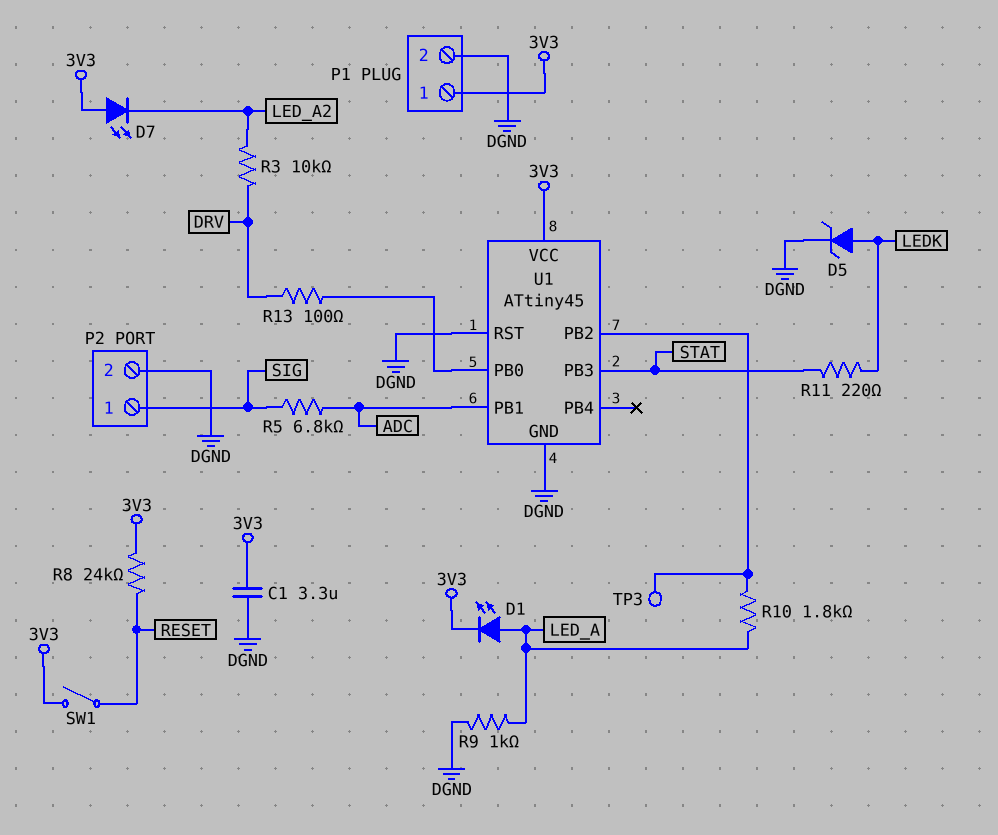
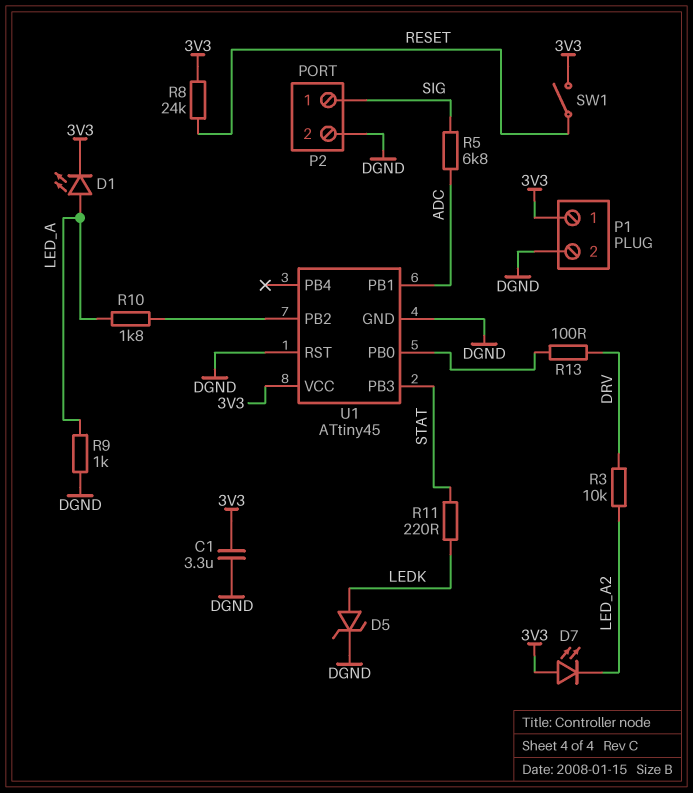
TP3: test point (U1/PB2) -> none

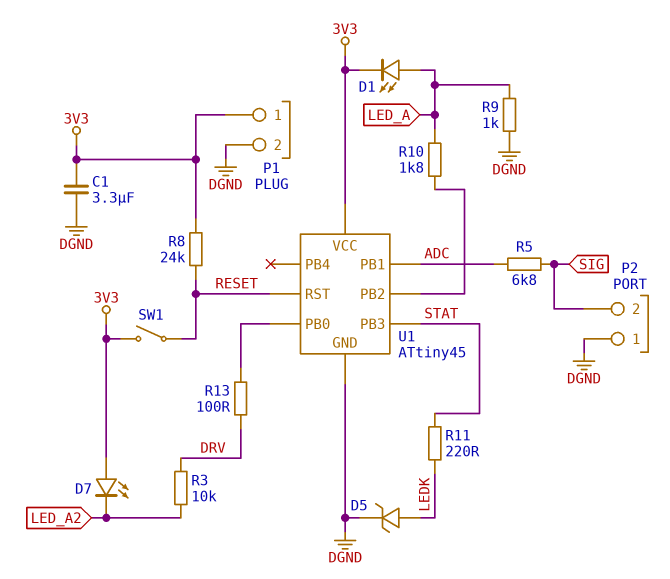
P2 pin 1: SIG -> DGND
P2 pin 2: DGND -> SIG
U1 pin RST: DGND -> RESET

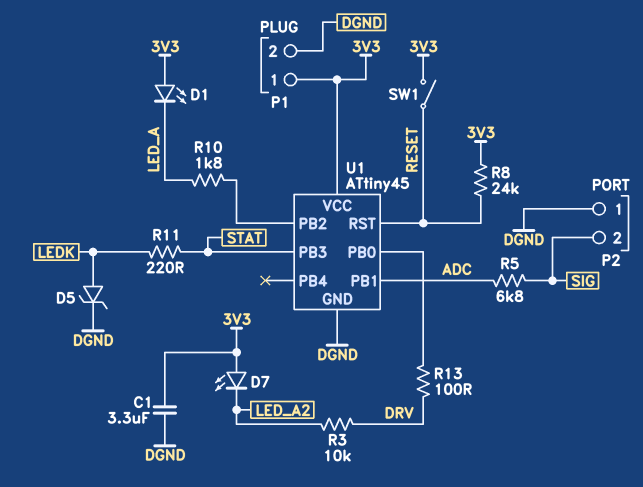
D1: LED (A LED_A, K 3V3) -> LED (A 3V3, K LED_A)
R9: 1k (DGND, LED_A) -> none

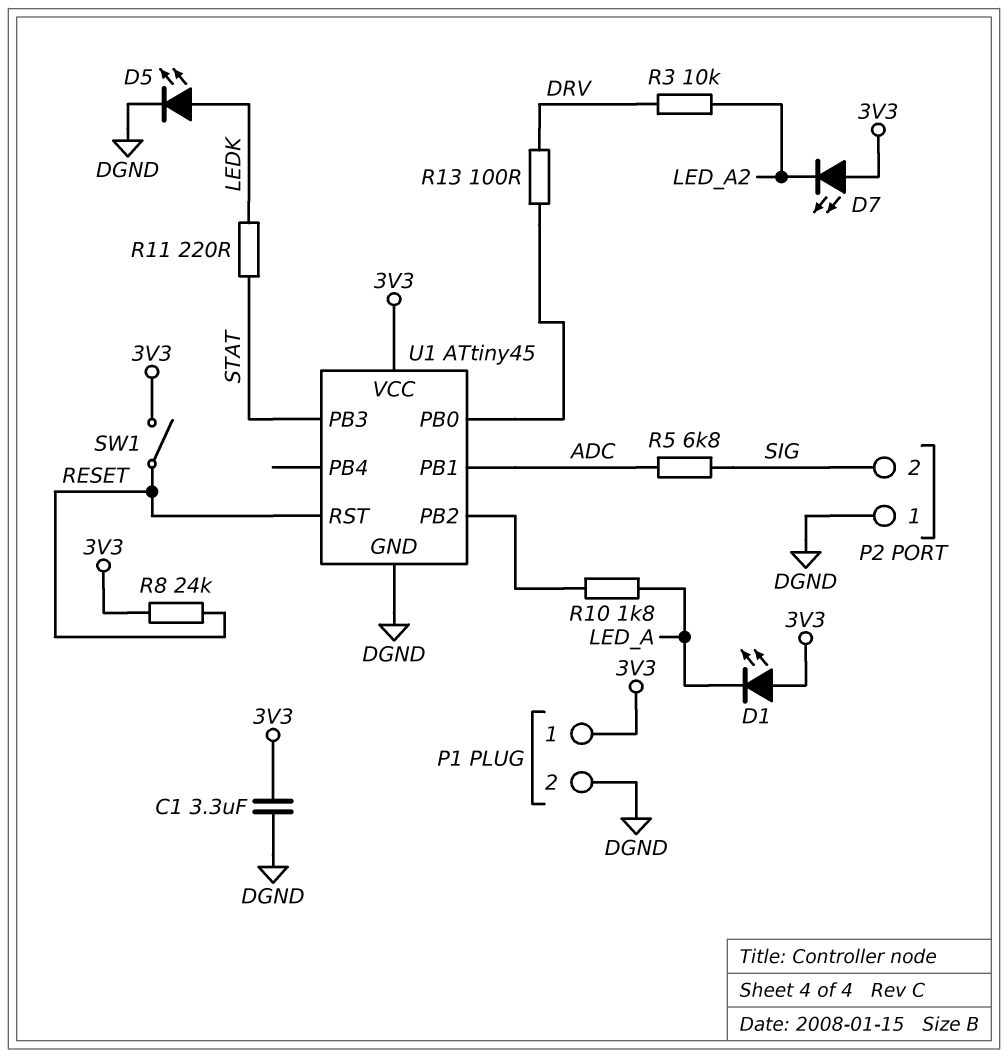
D5: zener (A LEDK, K DGND) -> LED (A LEDK, K DGND)

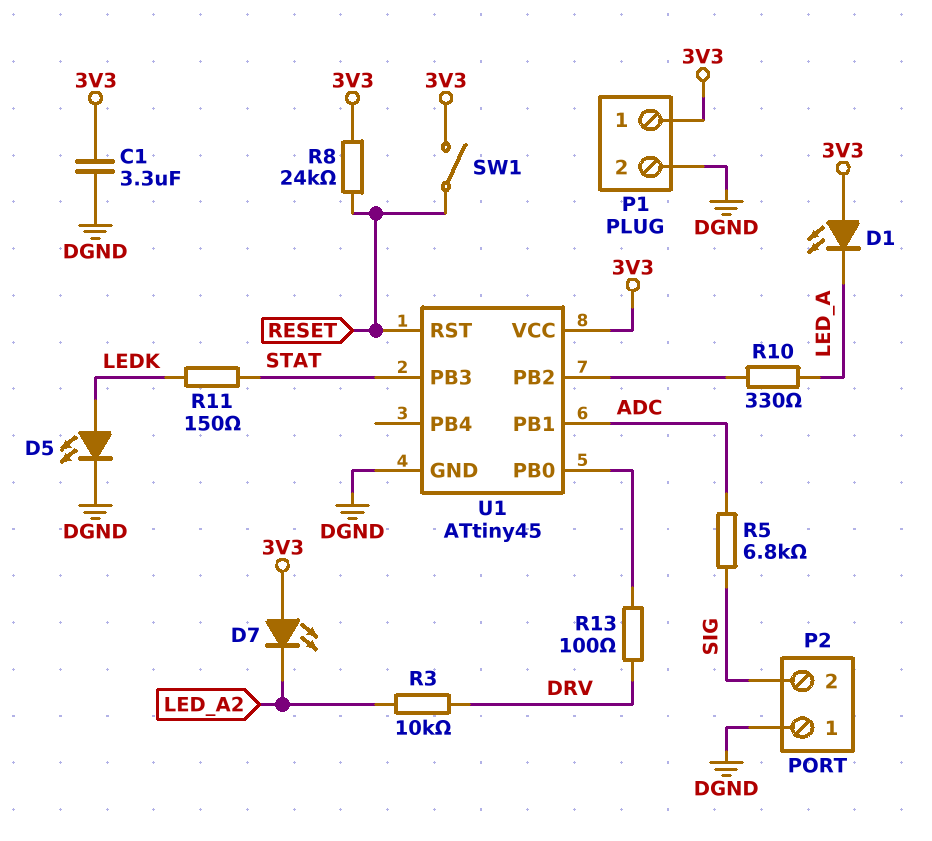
R10: 1.8k (LED_A, U1/PB2) -> 330 (LED_A, U1/PB2)
R11: 220 (LEDK, STAT) -> 150 (LEDK, STAT)

